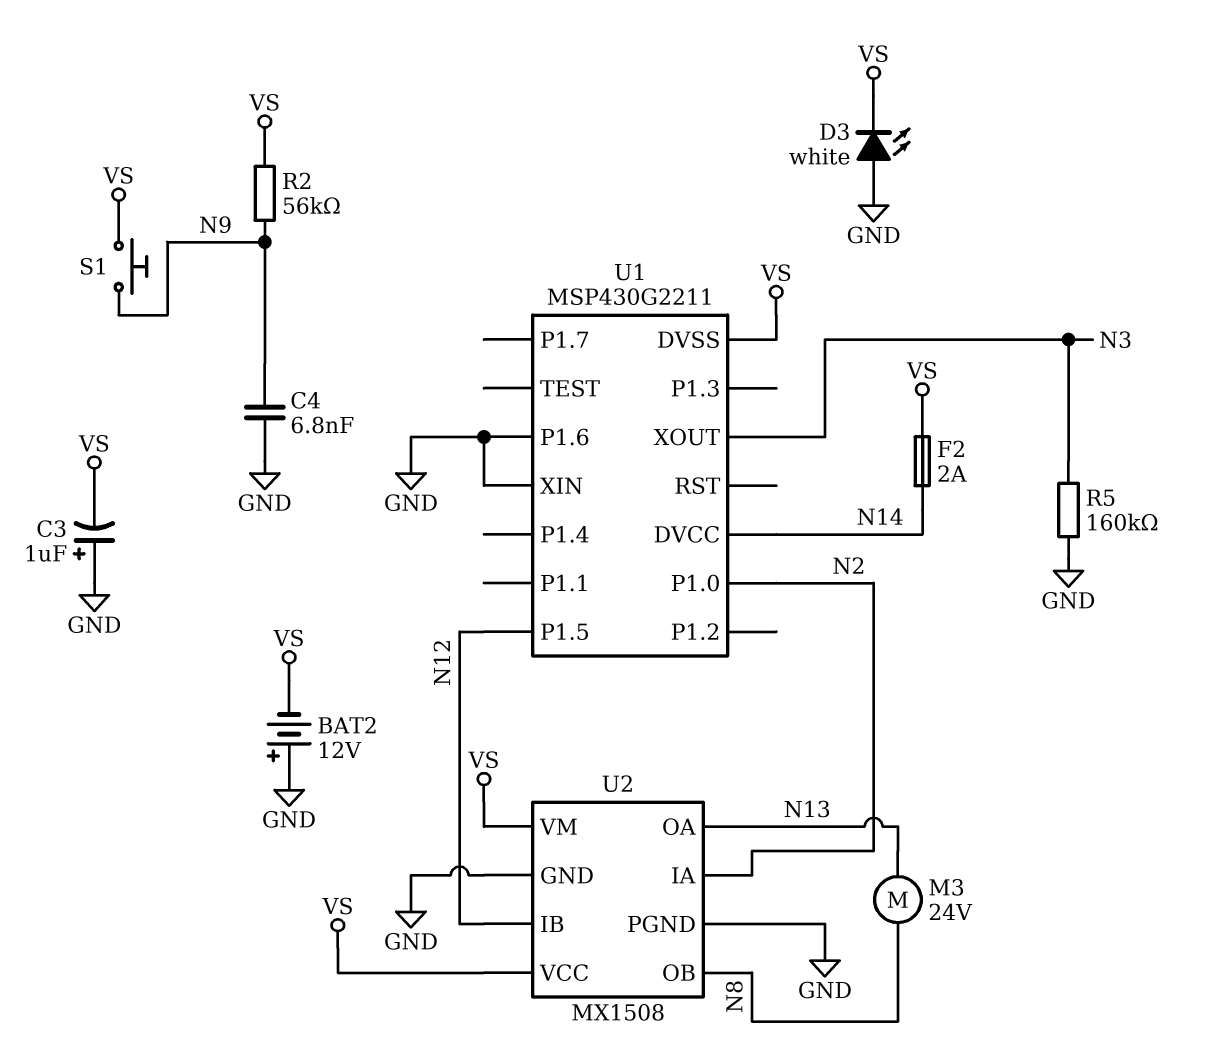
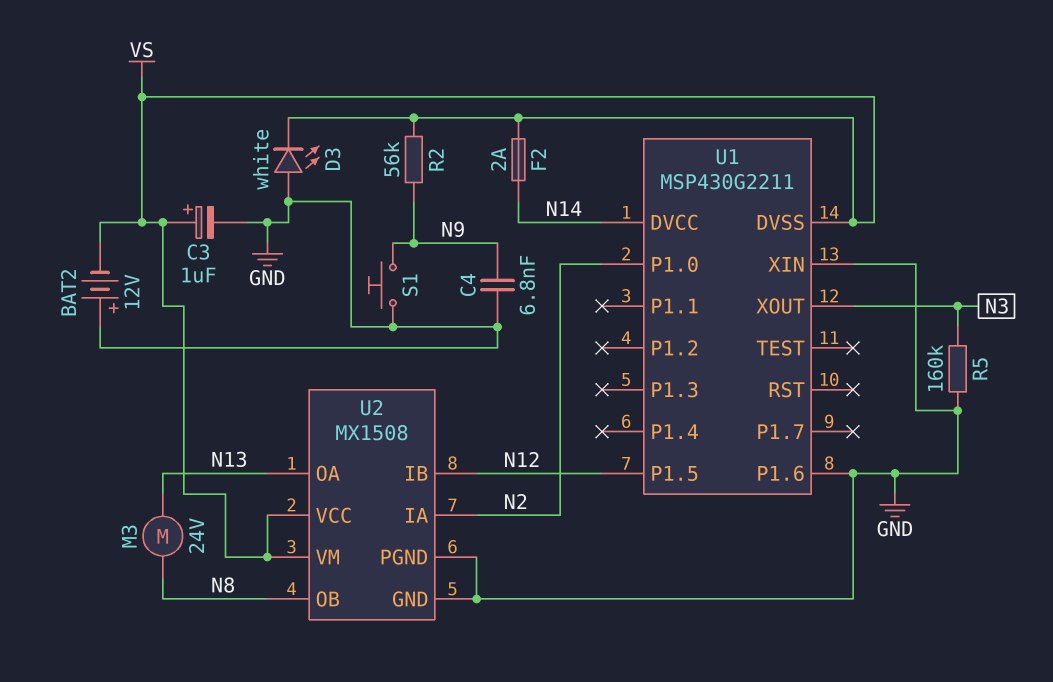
C3: 1uF (plus GND, minus VS) -> 1uF (plus VS, minus GND)
S1: button (N9, VS) -> button (GND, N9)

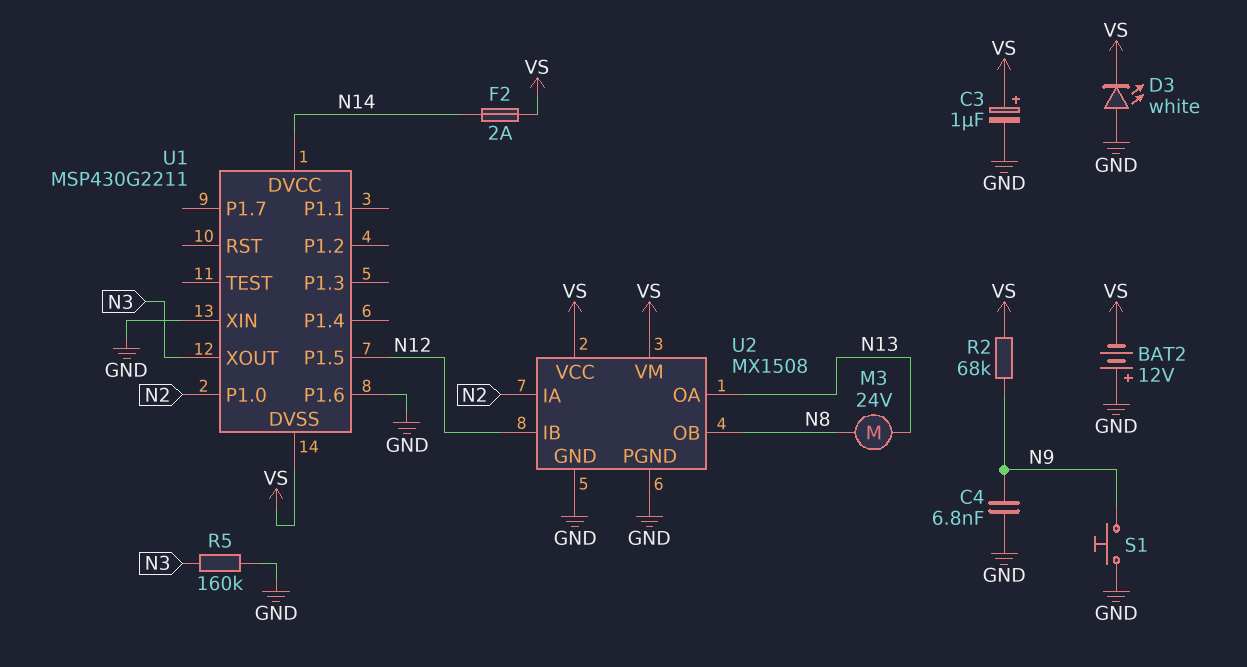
R2: 56k (N9, VS) -> 68k (N9, VS)

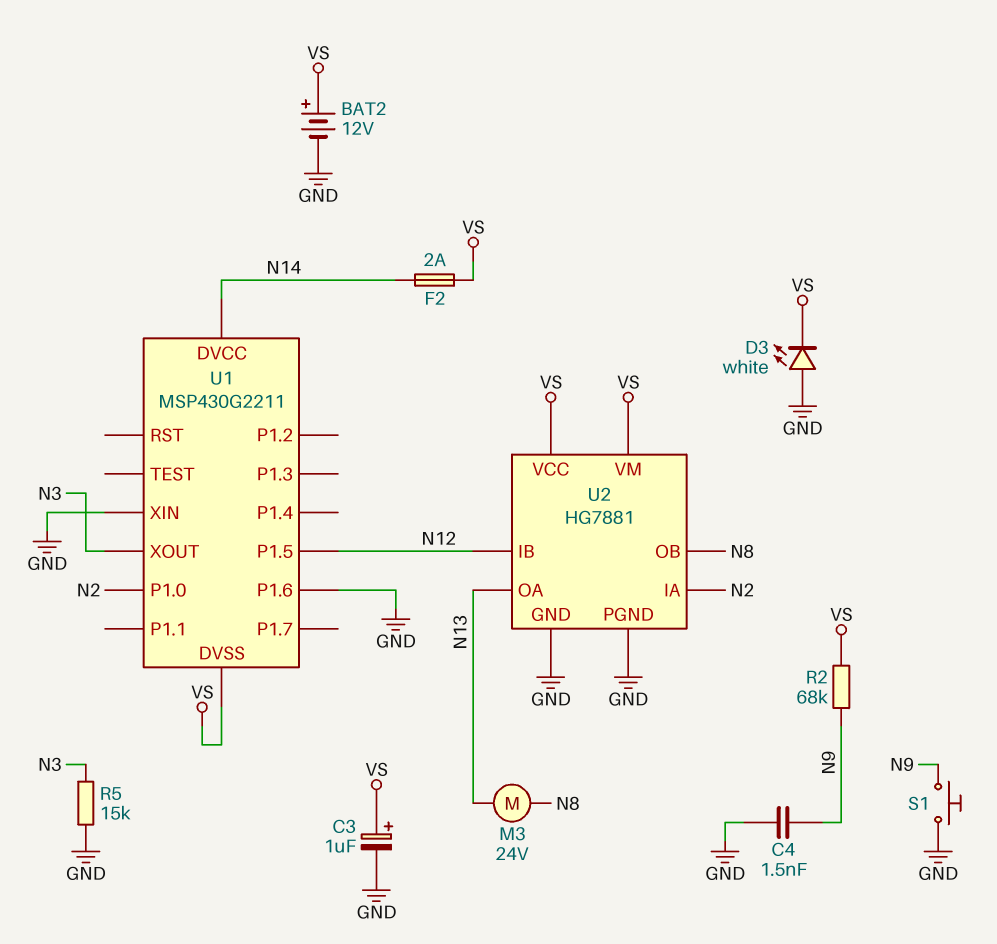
BAT2: 12V (plus GND, minus VS) -> 12V (plus VS, minus GND)
C4: 6.8nF (GND, N9) -> 1.5nF (GND, N9)
R5: 160k (GND, N3) -> 15k (GND, N3)
U2: MX1508 -> HG7881

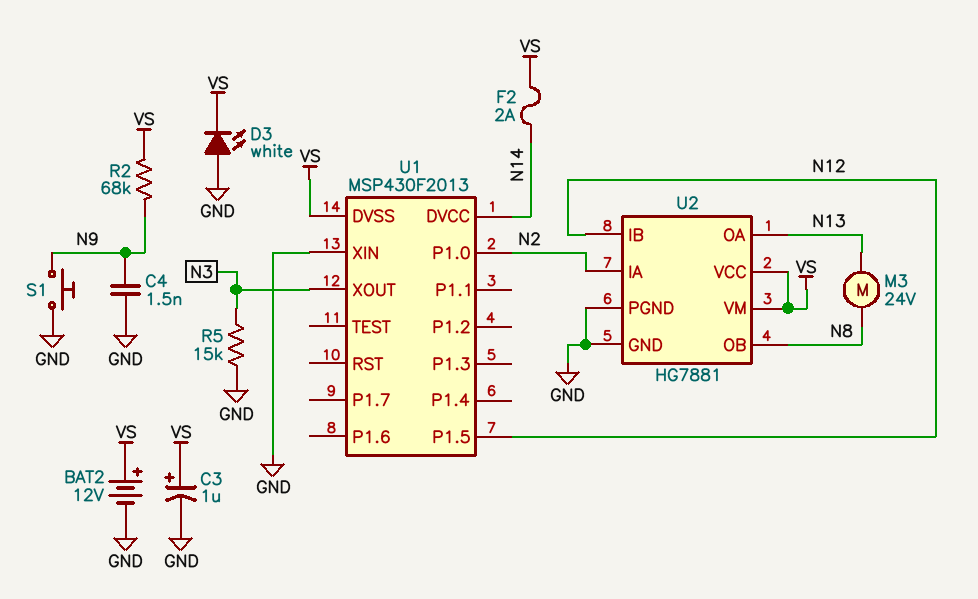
U1: MSP430G2211 -> MSP430F2013
U1 pin P1.6: GND -> none

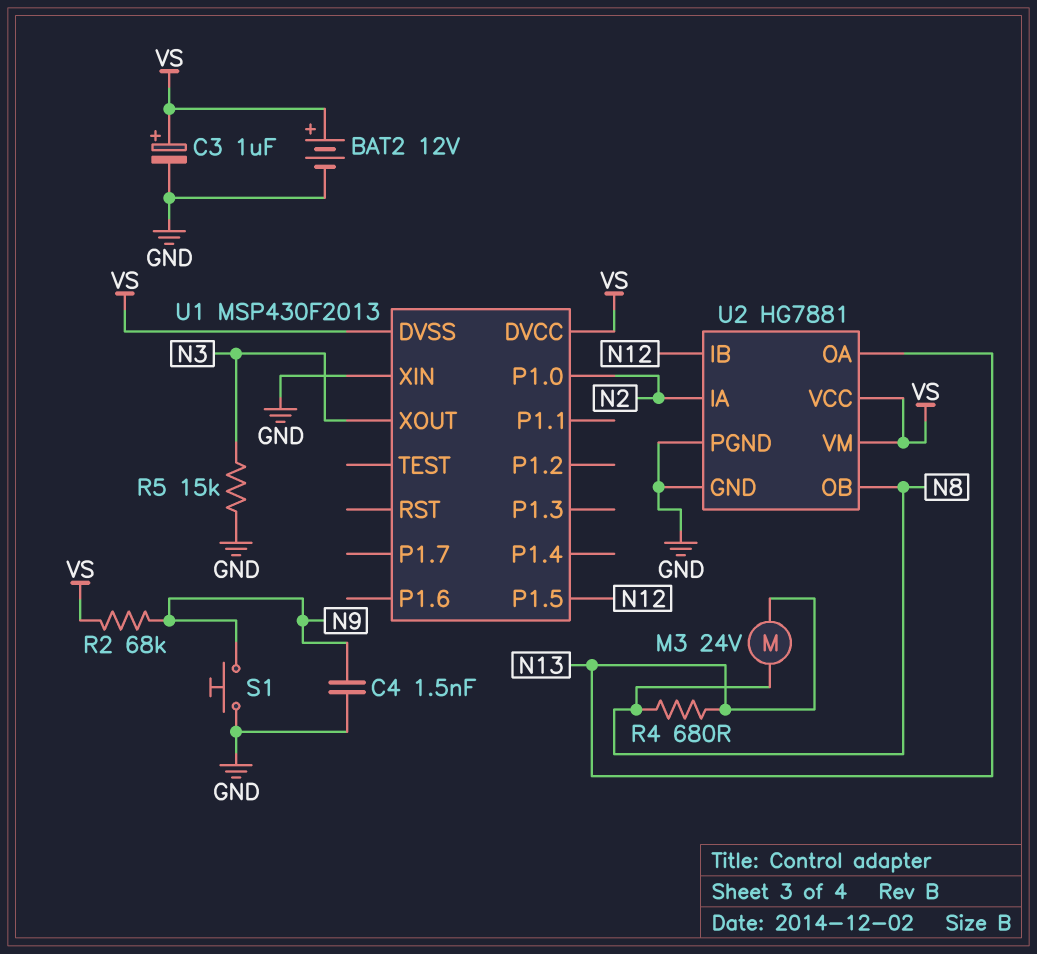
D3: LED white (A GND, K VS) -> none
F2: 2A (N14, VS) -> none
R4: none -> 680 (N8, N13)
U1 pin DVCC: N14 -> VS

